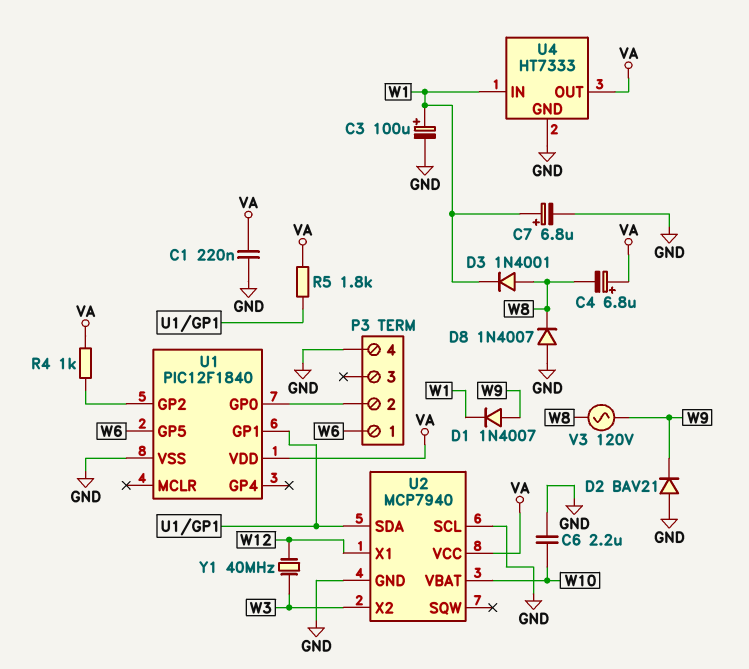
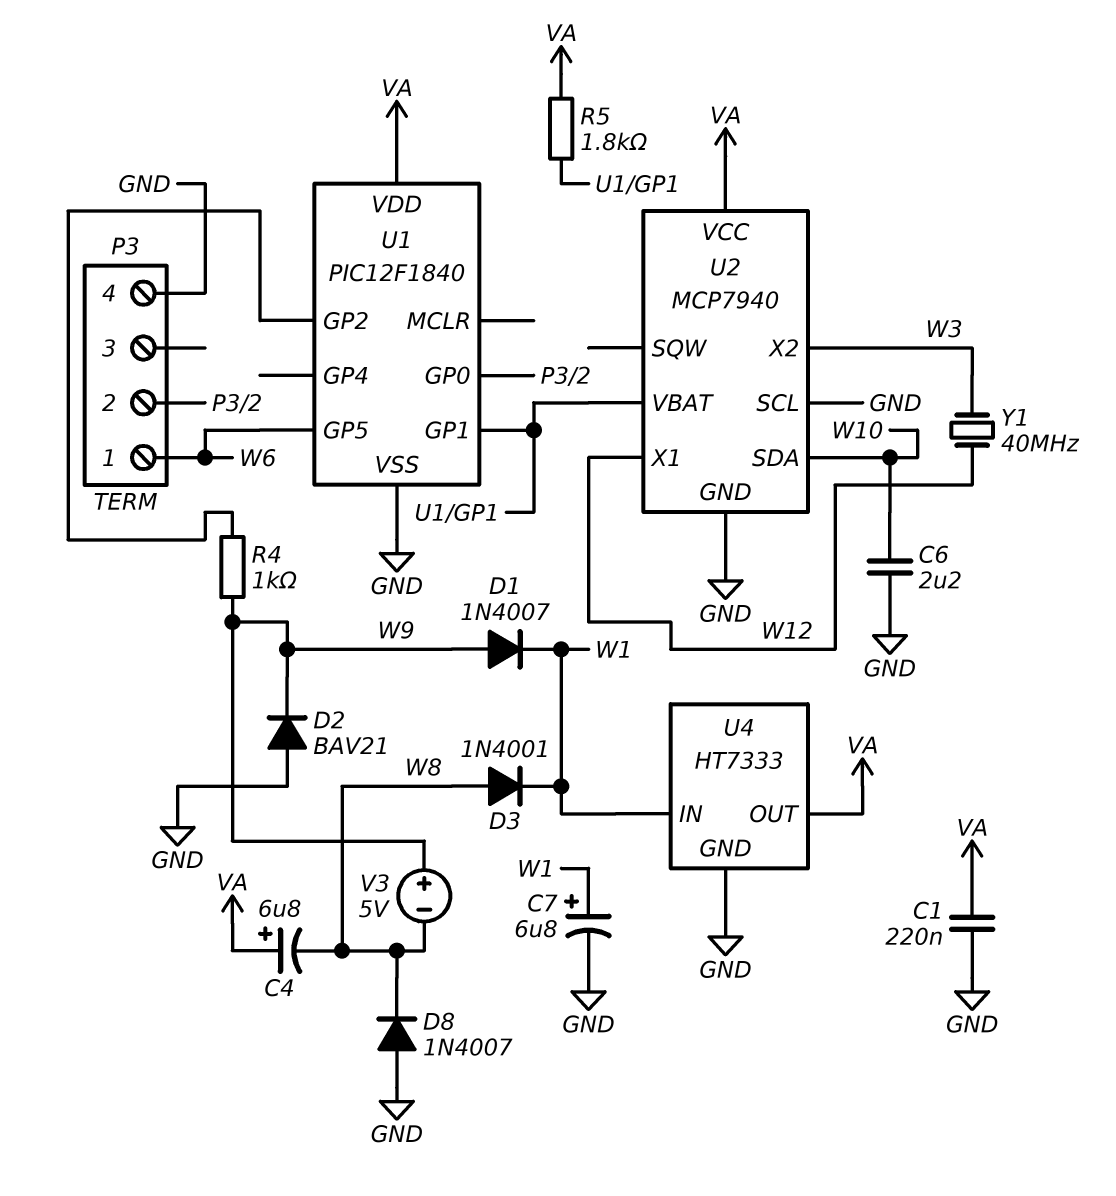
C3: 100uF (plus W1, minus GND) -> none
R4: 1k (U1/GP2, VA) -> 1k (U1/GP2, W9)
U2 pin SDA: U1/GP1 -> W10
U2 pin VBAT: W10 -> U1/GP1
V3: AC 120V (W8, W9) -> 5V (plus W9, minus W8)

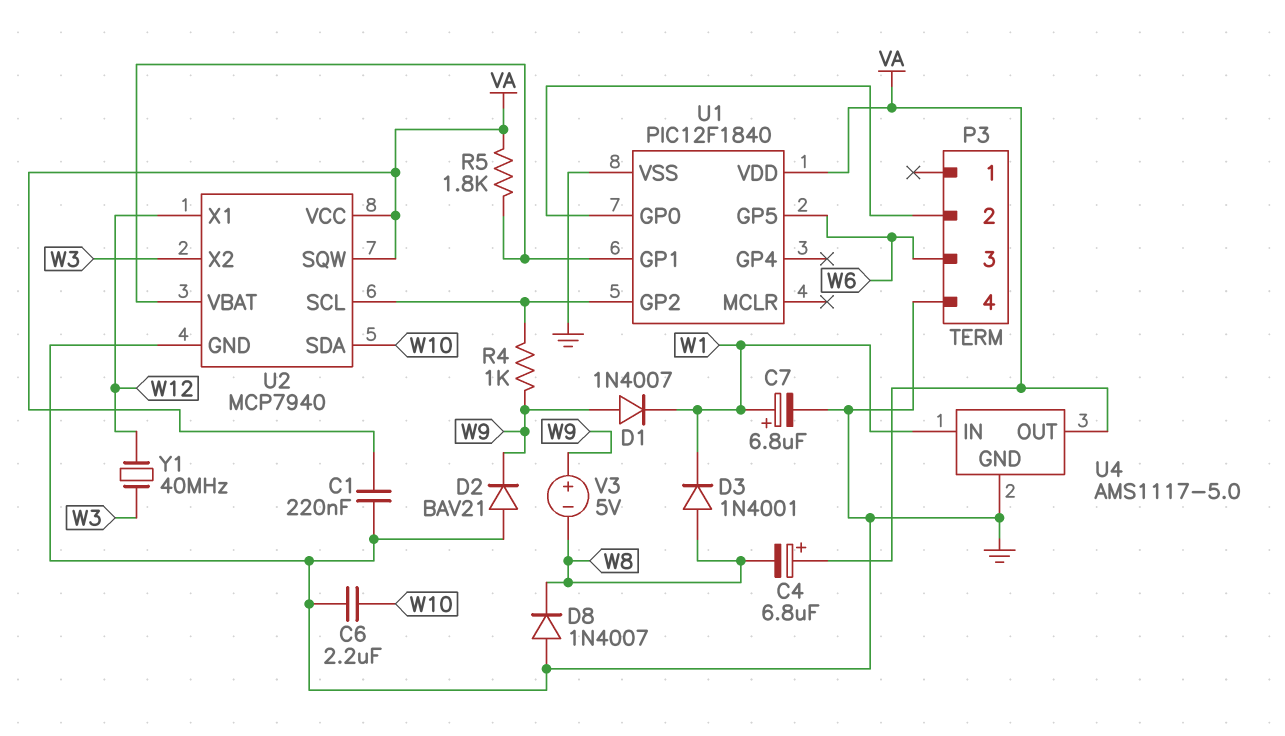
P3 pin 1: W6 -> none
P3 pin 3: none -> W6
U2 pin SCL: GND -> U1/GP2
U2 pin SQW: none -> VA
U4: HT7333 -> AMS1117-5.0

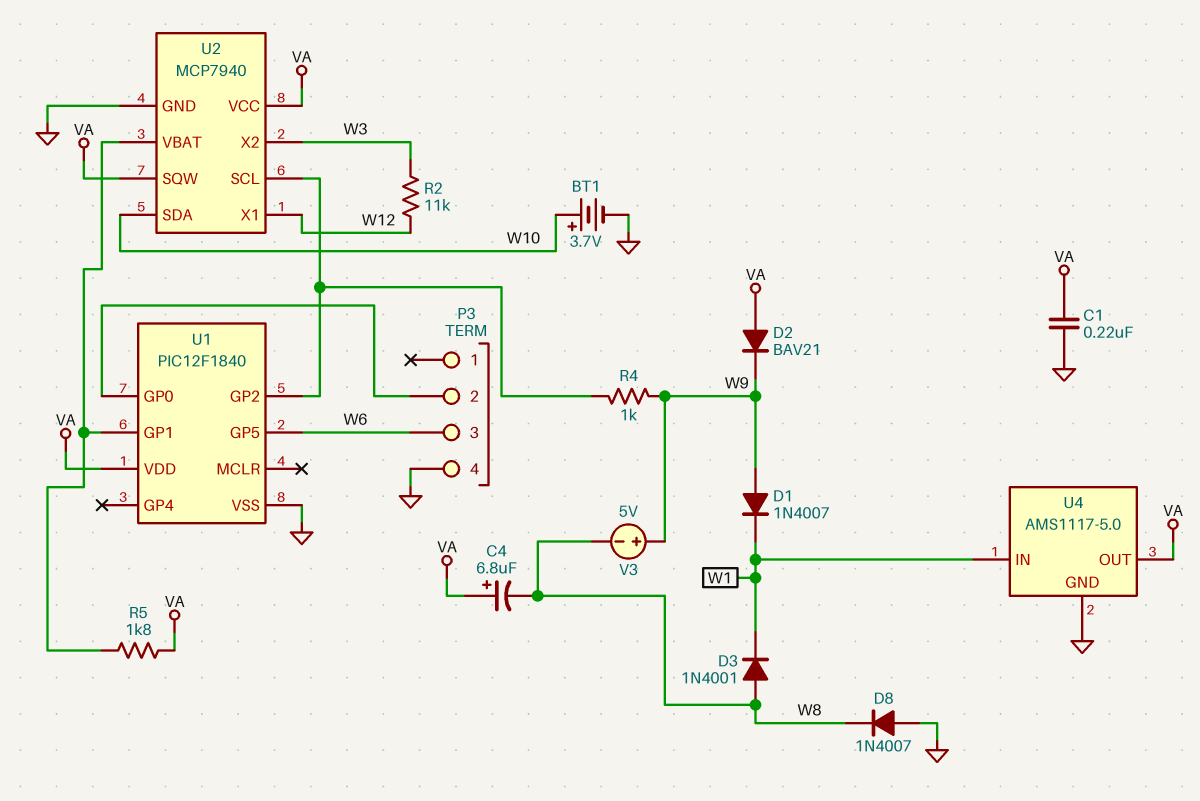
BT1: none -> 3.7V (plus W10, minus GND)
C6: 2.2uF (GND, W10) -> none
C7: 6.8uF (plus W1, minus GND) -> none
D2: diode BAV21 (A GND, K W9) -> diode BAV21 (A VA, K W9)
R2: none -> 11k (W3, W12)
Y1: 40MHz (W3, W12) -> none

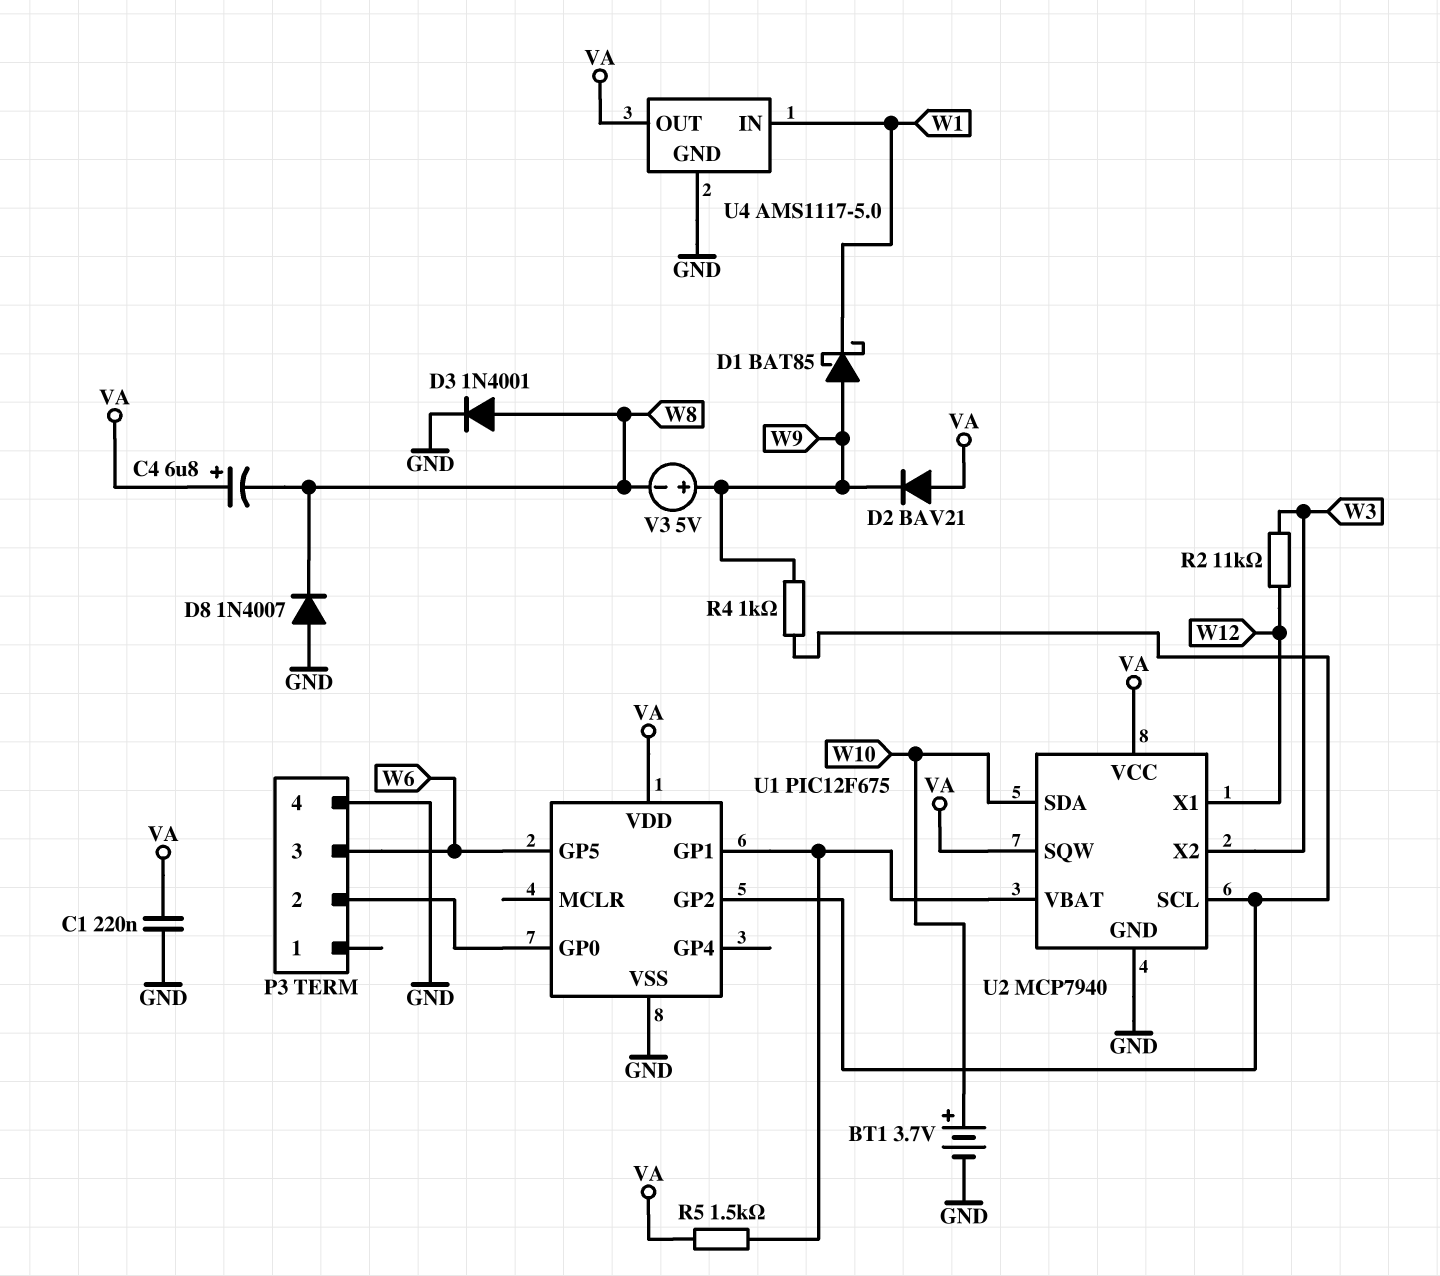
D1: diode 1N4007 (A W9, K W1) -> schottky BAT85 (A W9, K W1)
D3: diode 1N4001 (A W8, K W1) -> diode 1N4001 (A W8, K GND)
R5: 1.8k (U1/GP1, VA) -> 1.5k (U1/GP1, VA)
U1: PIC12F1840 -> PIC12F675

